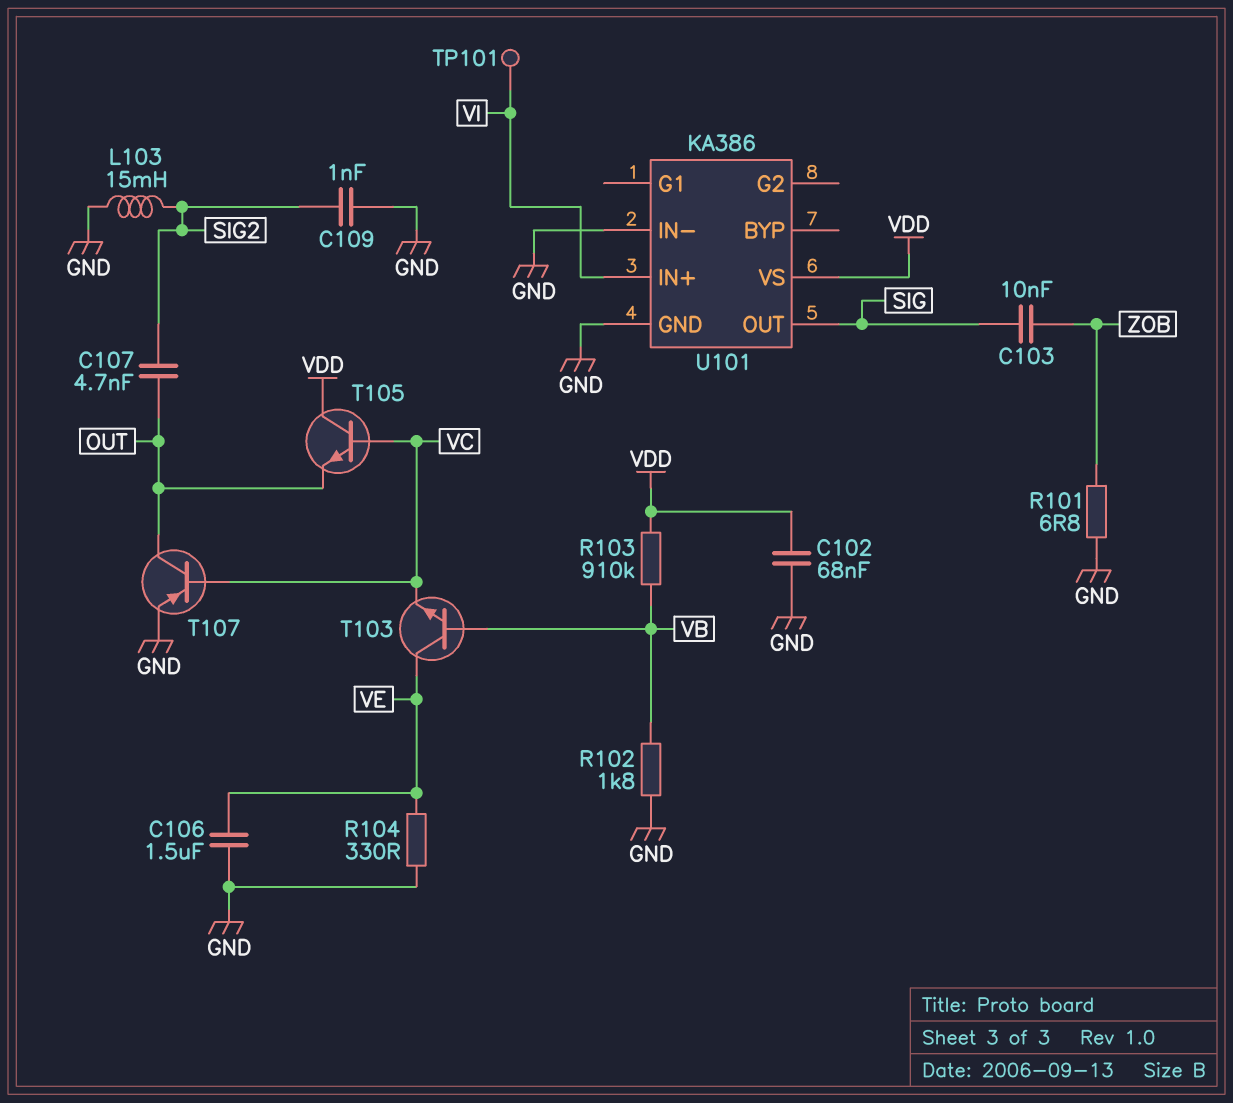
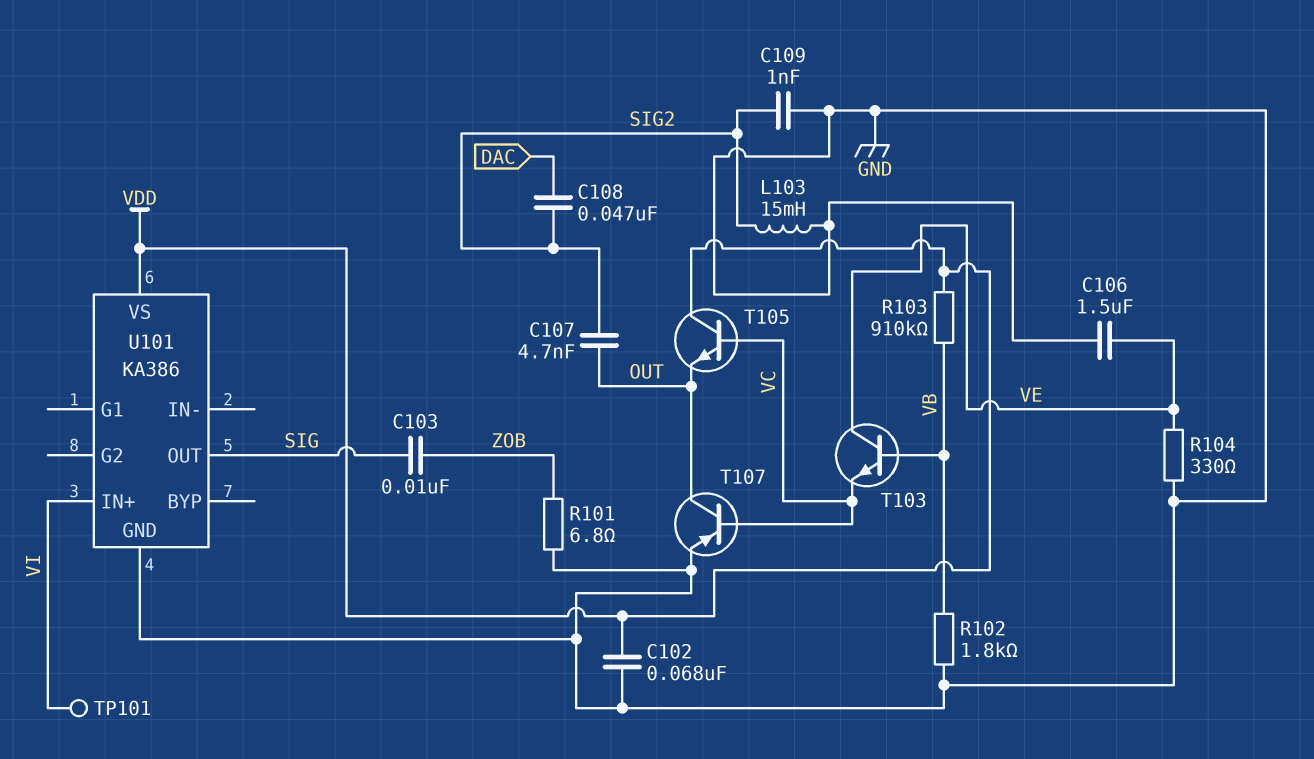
C108: none -> 47nF (DAC, SIG2)
U101 pin IN-: GND -> none

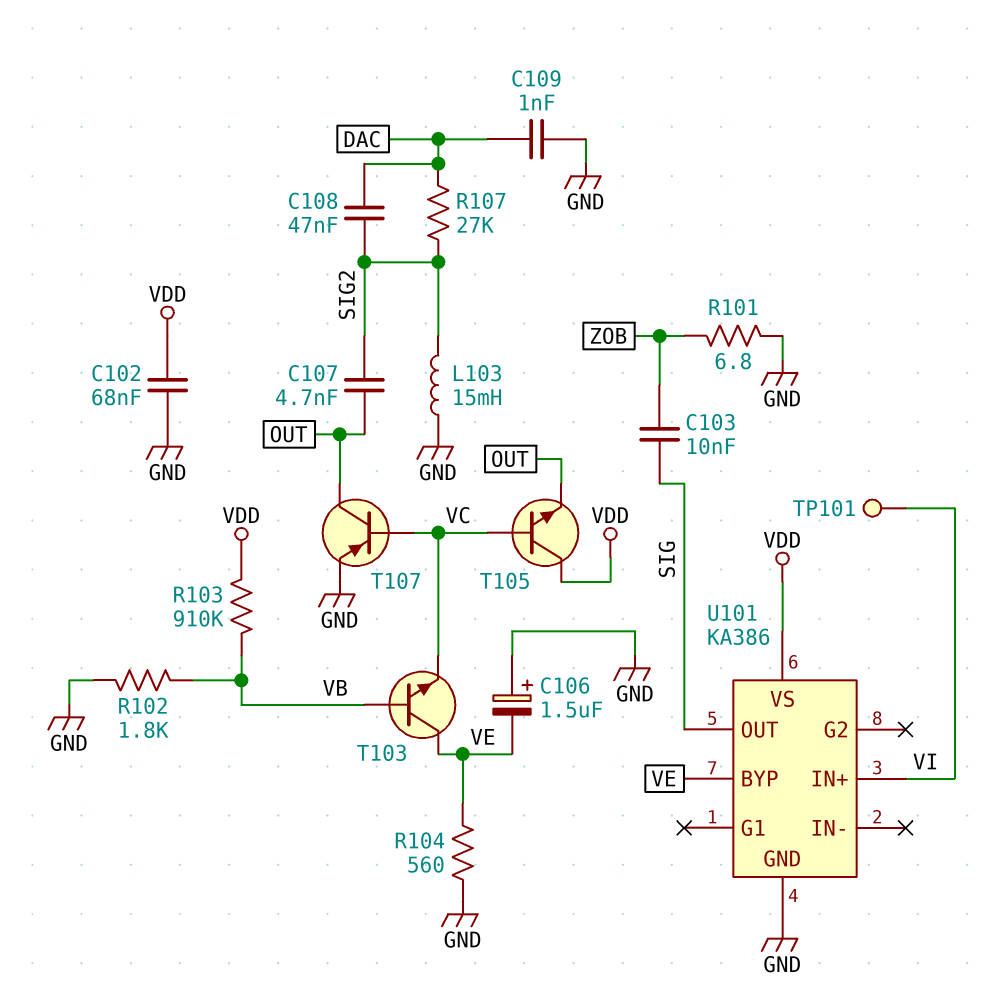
C106: 1.5uF (GND, VE) -> 1.5uF (plus GND, minus VE)
C109: 1nF (GND, SIG2) -> 1nF (DAC, GND)
R104: 330 (GND, VE) -> 560 (GND, VE)
R107: none -> 27k (DAC, SIG2)
U101 pin BYP: none -> VE

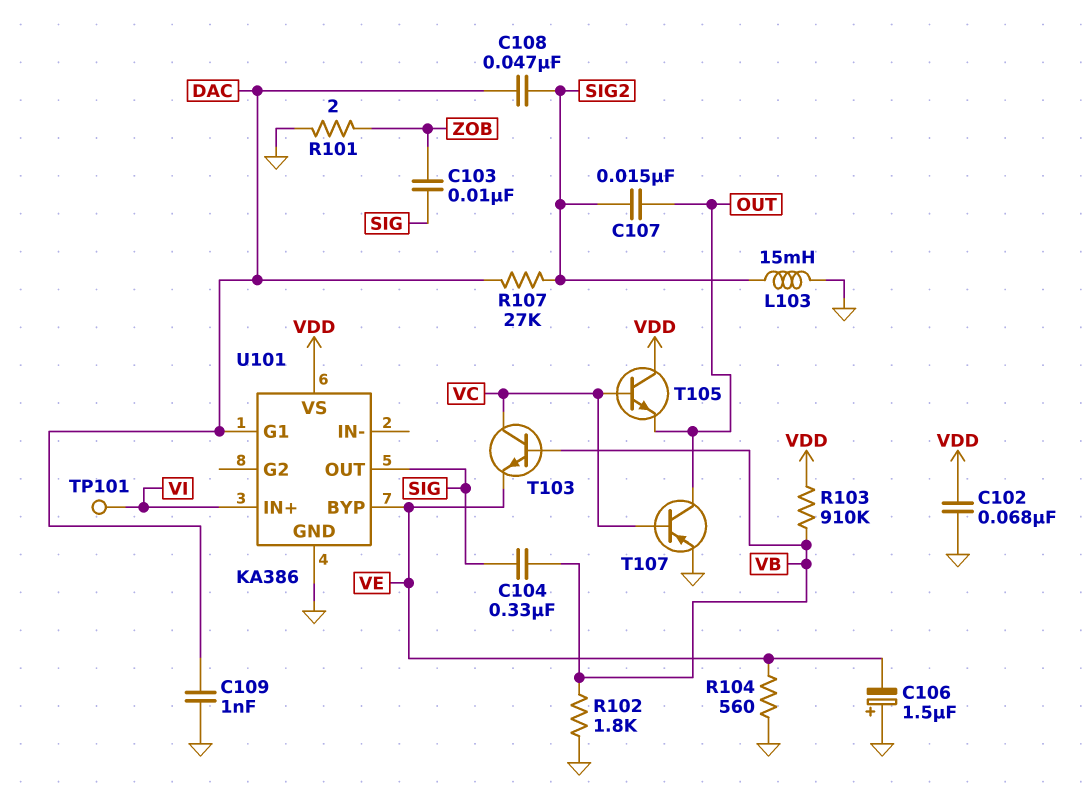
C104: none -> 330nF (SIG, VB)
C107: 4.7nF (OUT, SIG2) -> 15nF (OUT, SIG2)
R101: 6.8 (GND, ZOB) -> 2 (GND, ZOB)
T103: NPN (B VB, C VE, E VC) -> NPN (B VB, C VC, E VE)
U101 pin G1: none -> DAC

